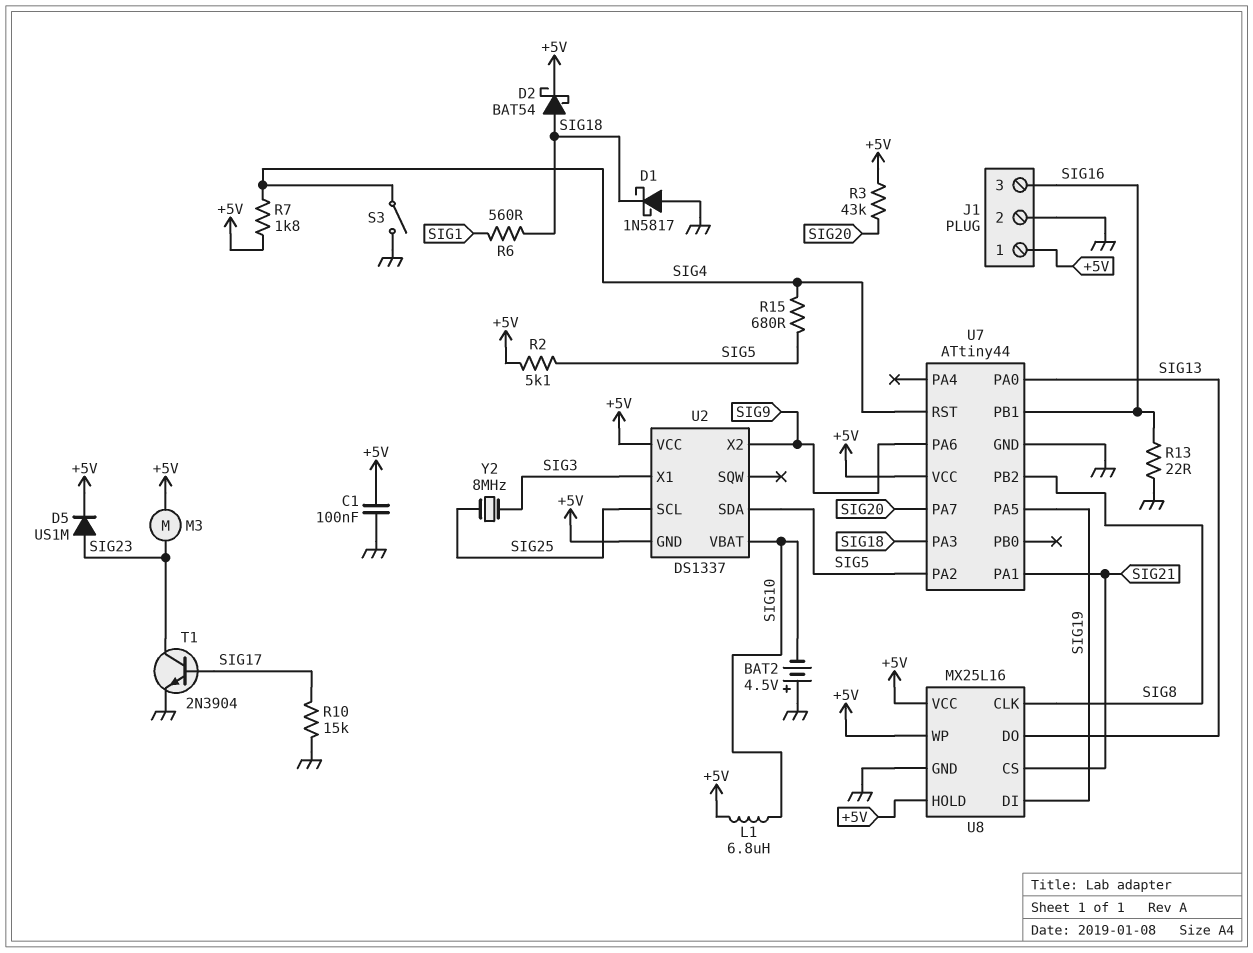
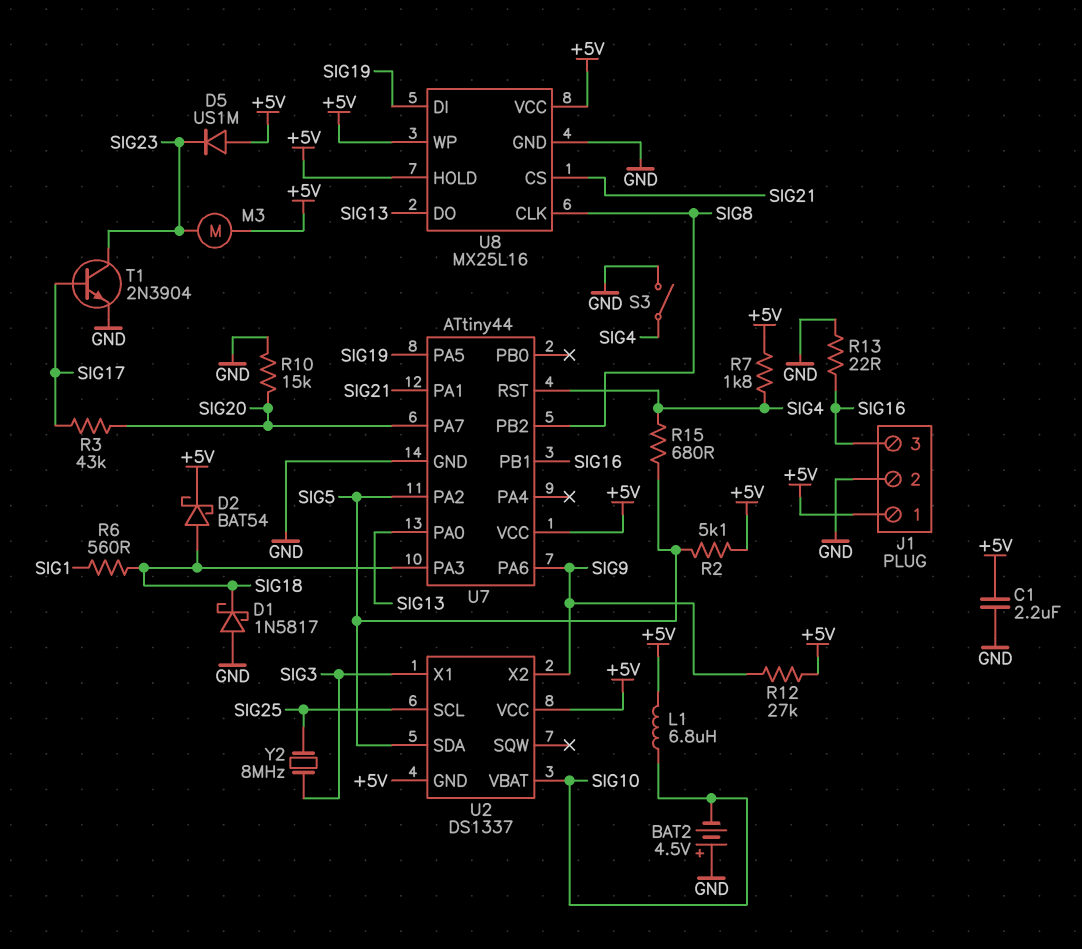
C1: 100nF (+5V, GND) -> 2.2uF (+5V, GND)
D5: diode US1M (A SIG23, K +5V) -> diode US1M (A +5V, K SIG23)
R3: 43k (+5V, SIG20) -> 43k (SIG17, SIG20)
R10: 15k (GND, SIG17) -> 15k (GND, SIG20)
R12: none -> 27k (+5V, SIG9)

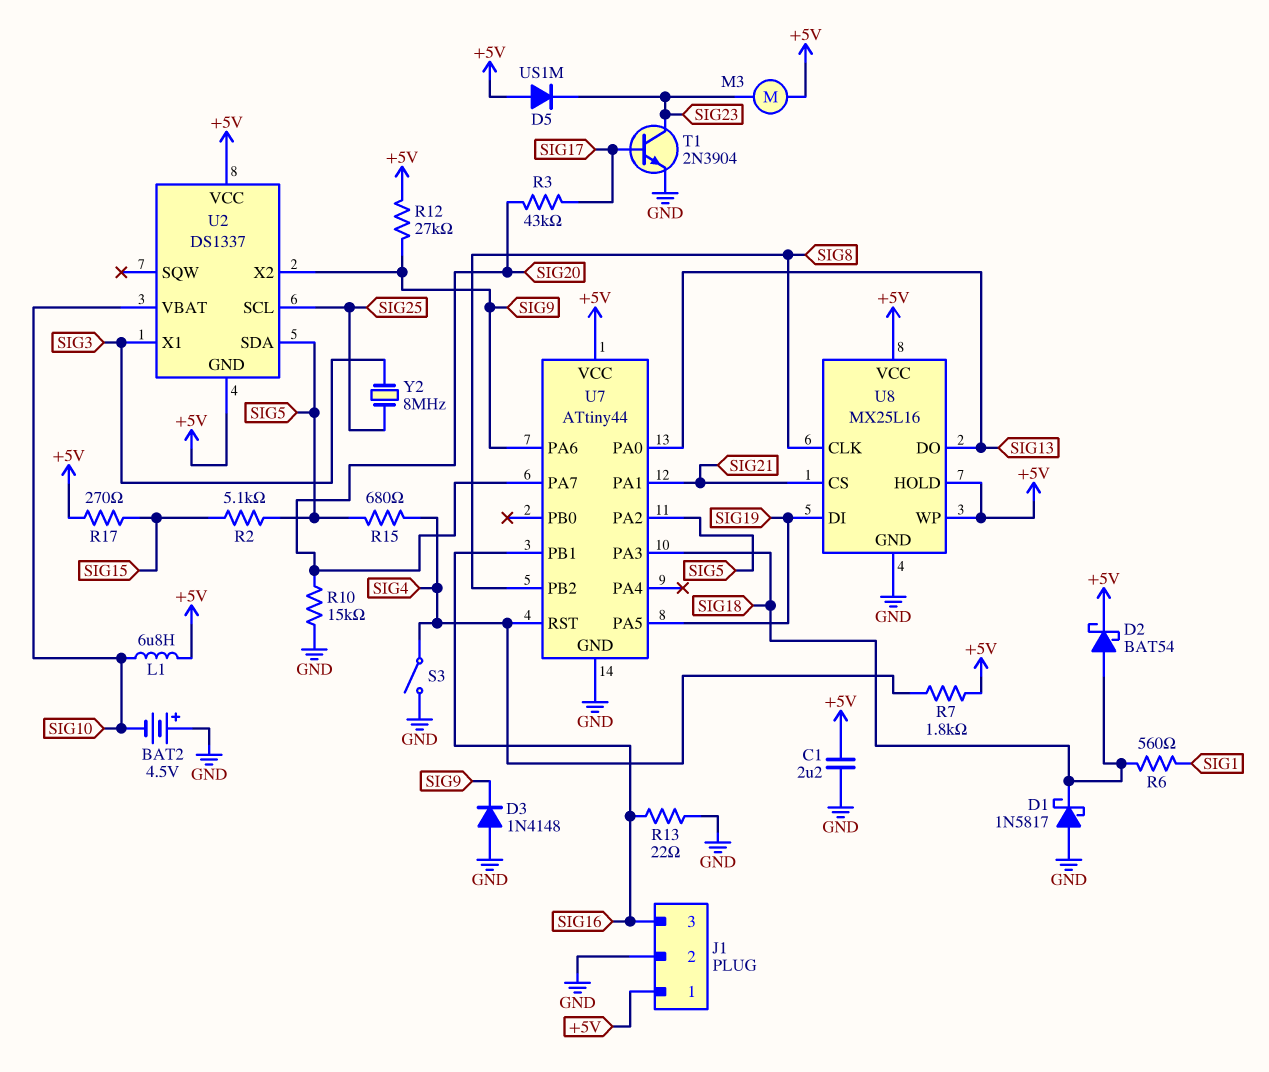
D3: none -> diode 1N4148 (A GND, K SIG9)
R2: 5.1k (+5V, SIG5) -> 5.1k (SIG5, SIG15)
R17: none -> 270 (+5V, SIG15)

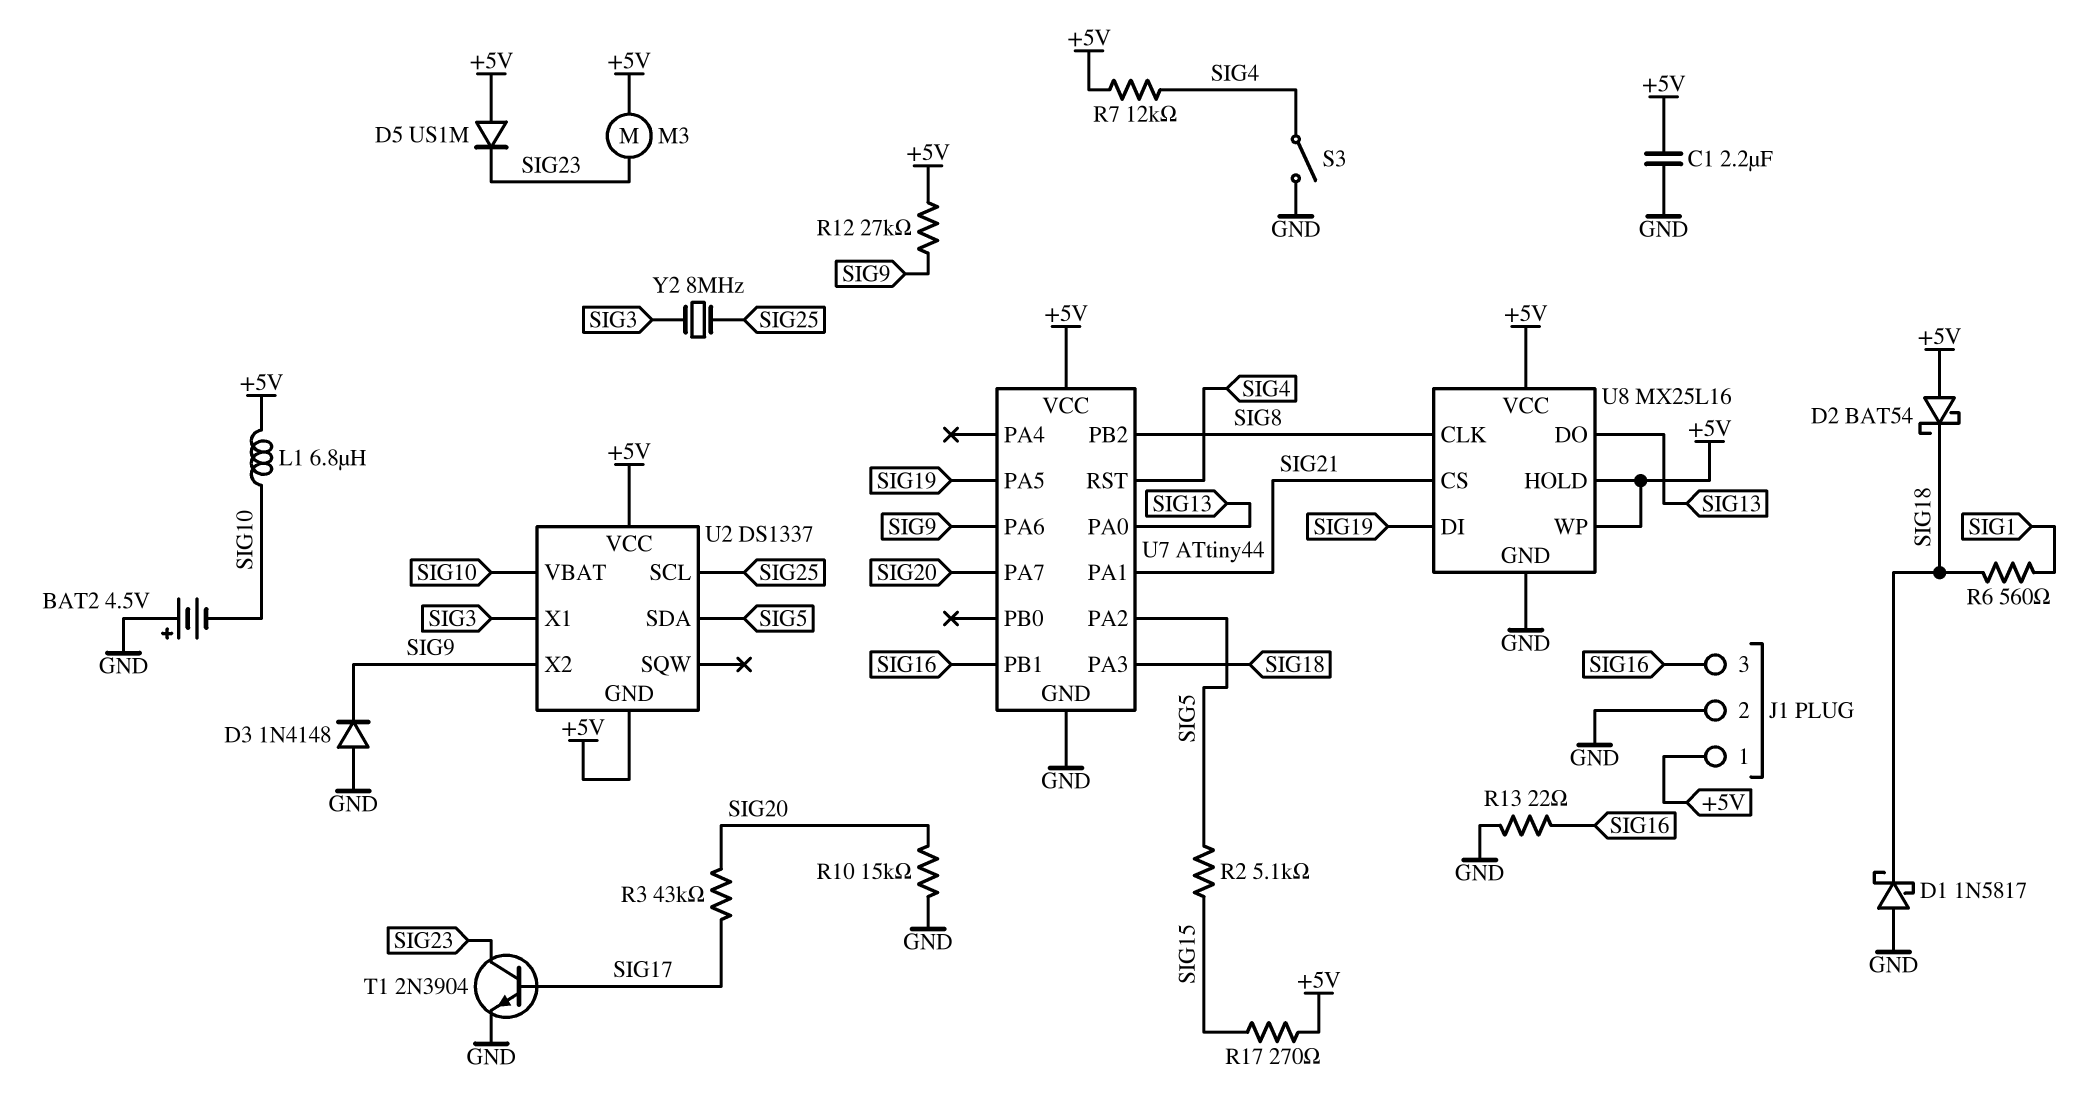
D2: schottky BAT54 (A SIG18, K +5V) -> schottky BAT54 (A +5V, K SIG18)
R7: 1.8k (+5V, SIG4) -> 12k (+5V, SIG4)
R15: 680 (SIG4, SIG5) -> none

